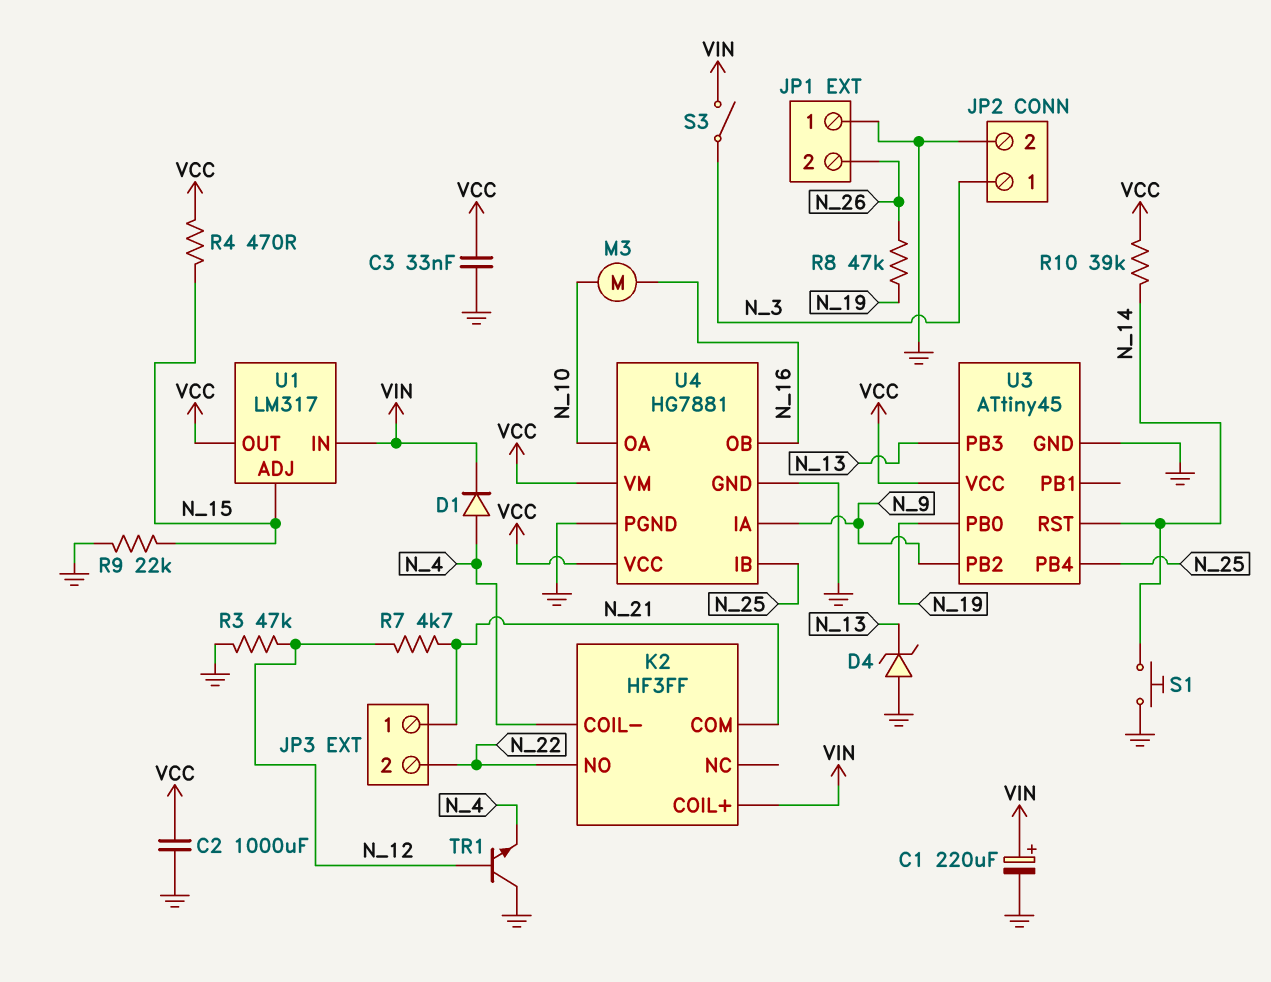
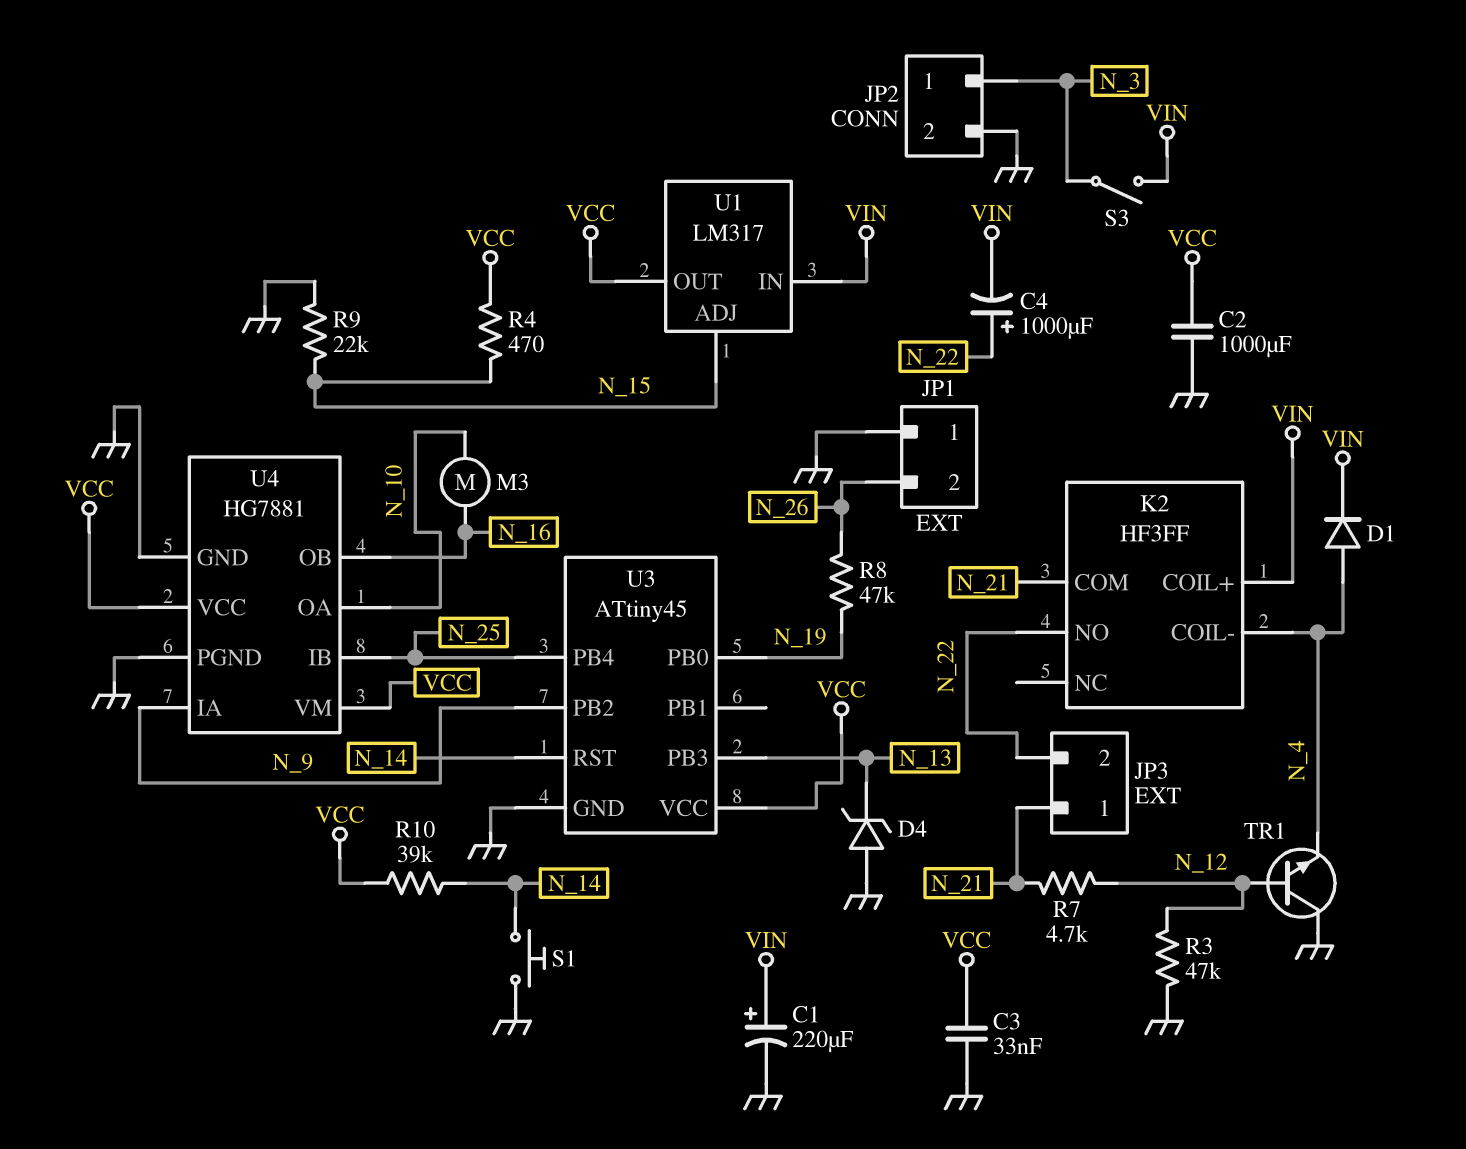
C4: none -> 1000uF (plus N_22, minus VIN)

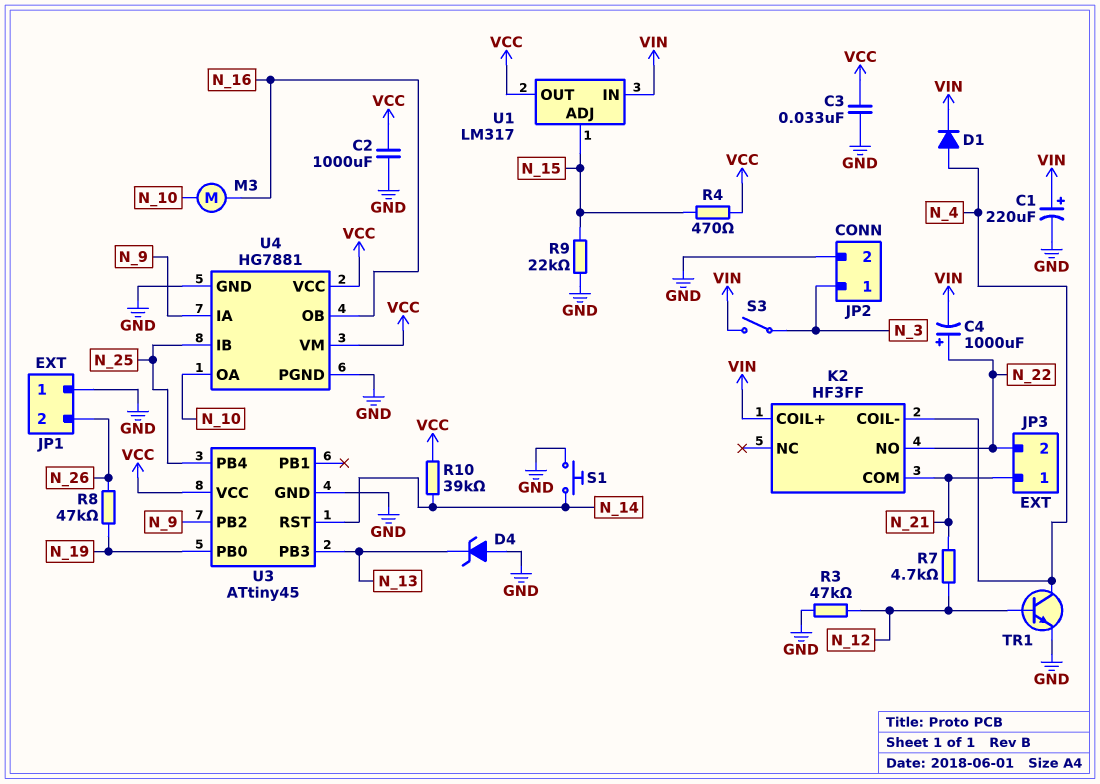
TR1: NPN (B N_12, C GND, E N_4) -> NPN (B N_12, C N_4, E GND)

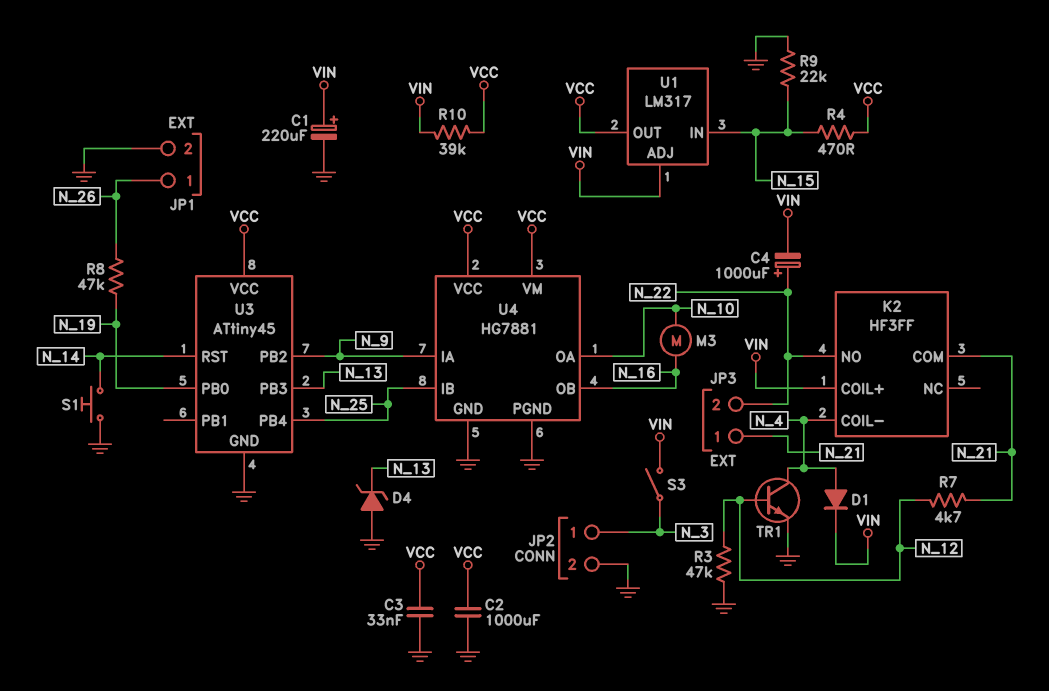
JP1 pin 1: GND -> N_26
JP1 pin 2: N_26 -> GND
R10: 39k (N_14, VCC) -> 39k (VCC, VIN)
U1 pin ADJ: N_15 -> VIN
U1 pin IN: VIN -> N_15

